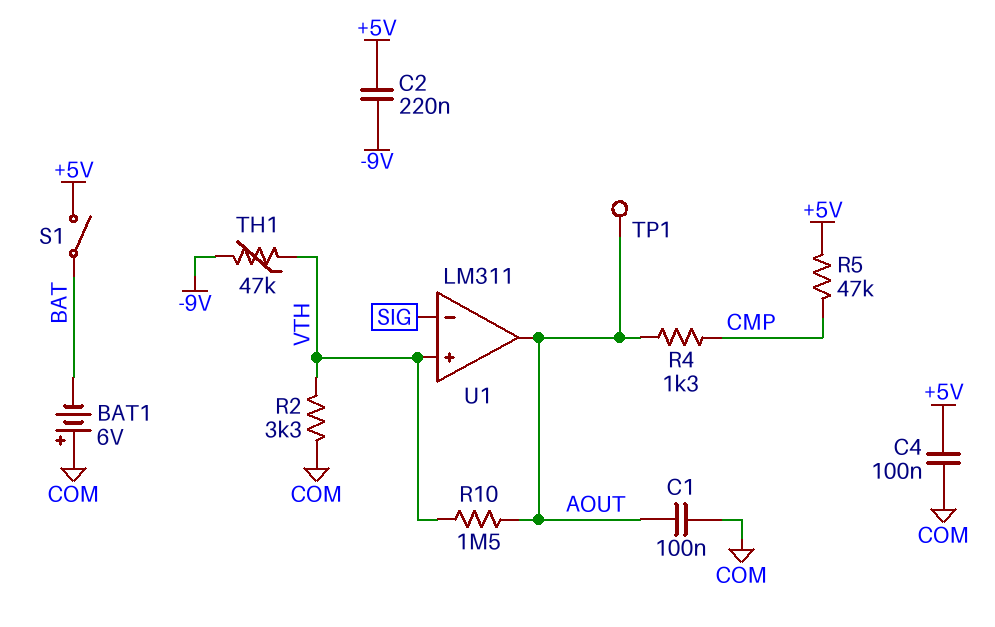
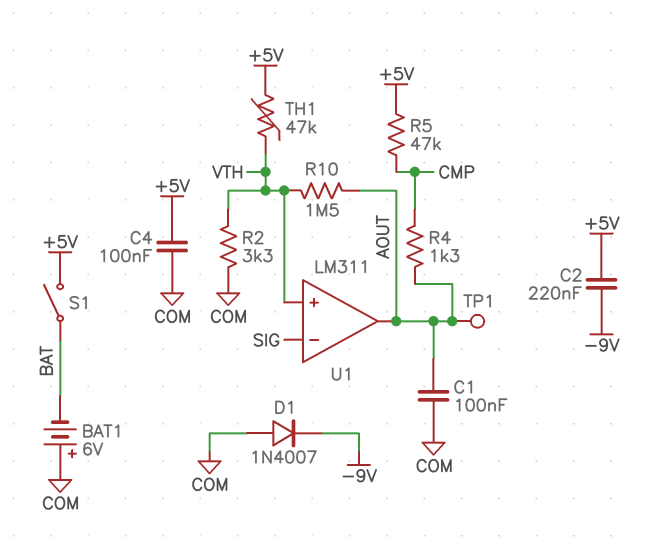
D1: none -> diode 1N4007 (A COM, K -9V)
TH1: 47k (-9V, VTH) -> 47k (+5V, VTH)

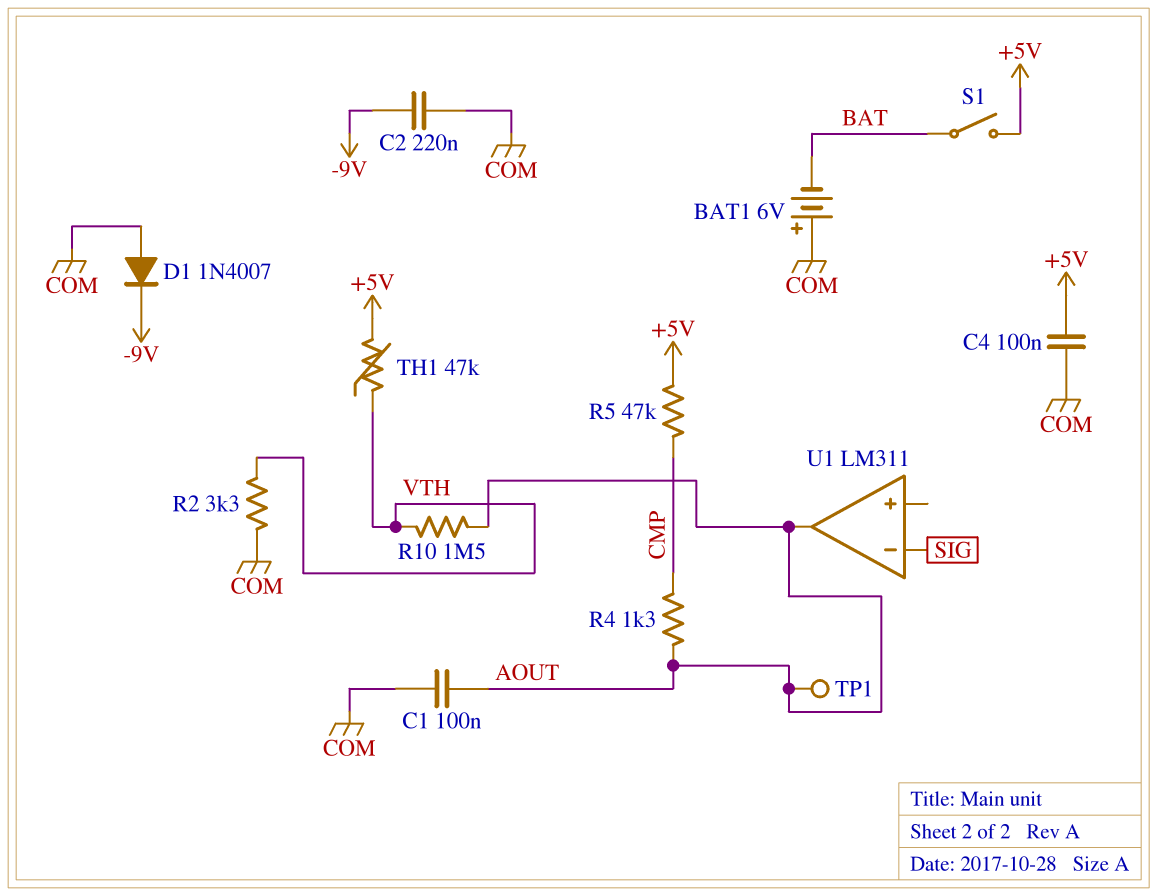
C2: 220nF (+5V, -9V) -> 220nF (-9V, COM)
U1 pin in+: VTH -> none

